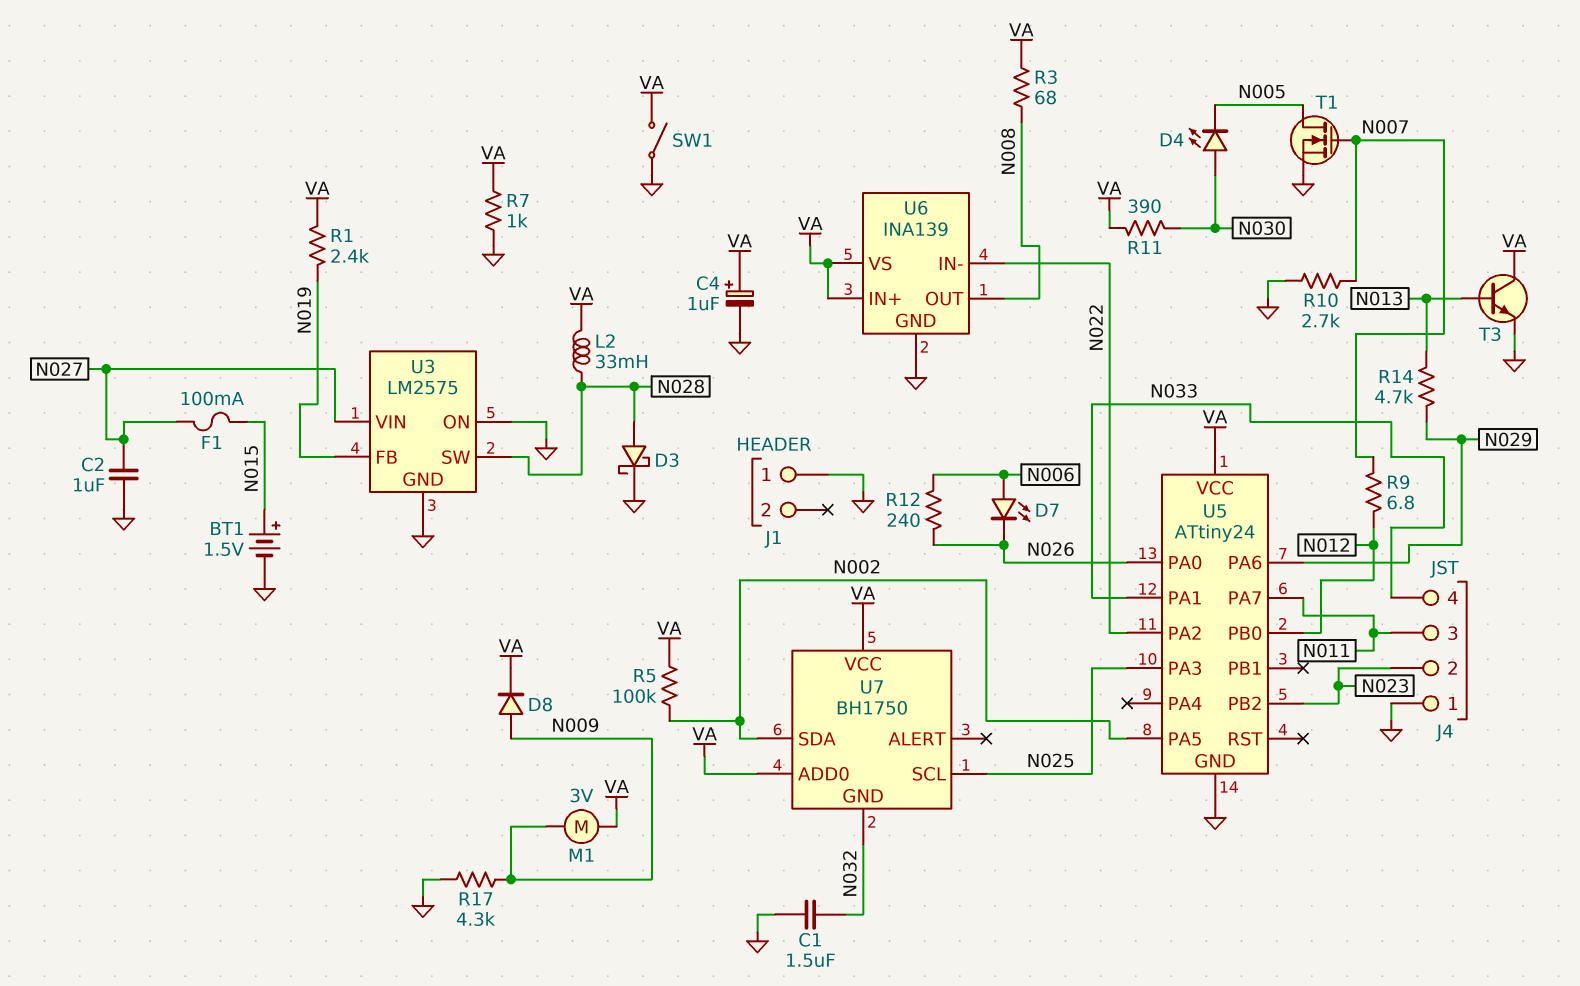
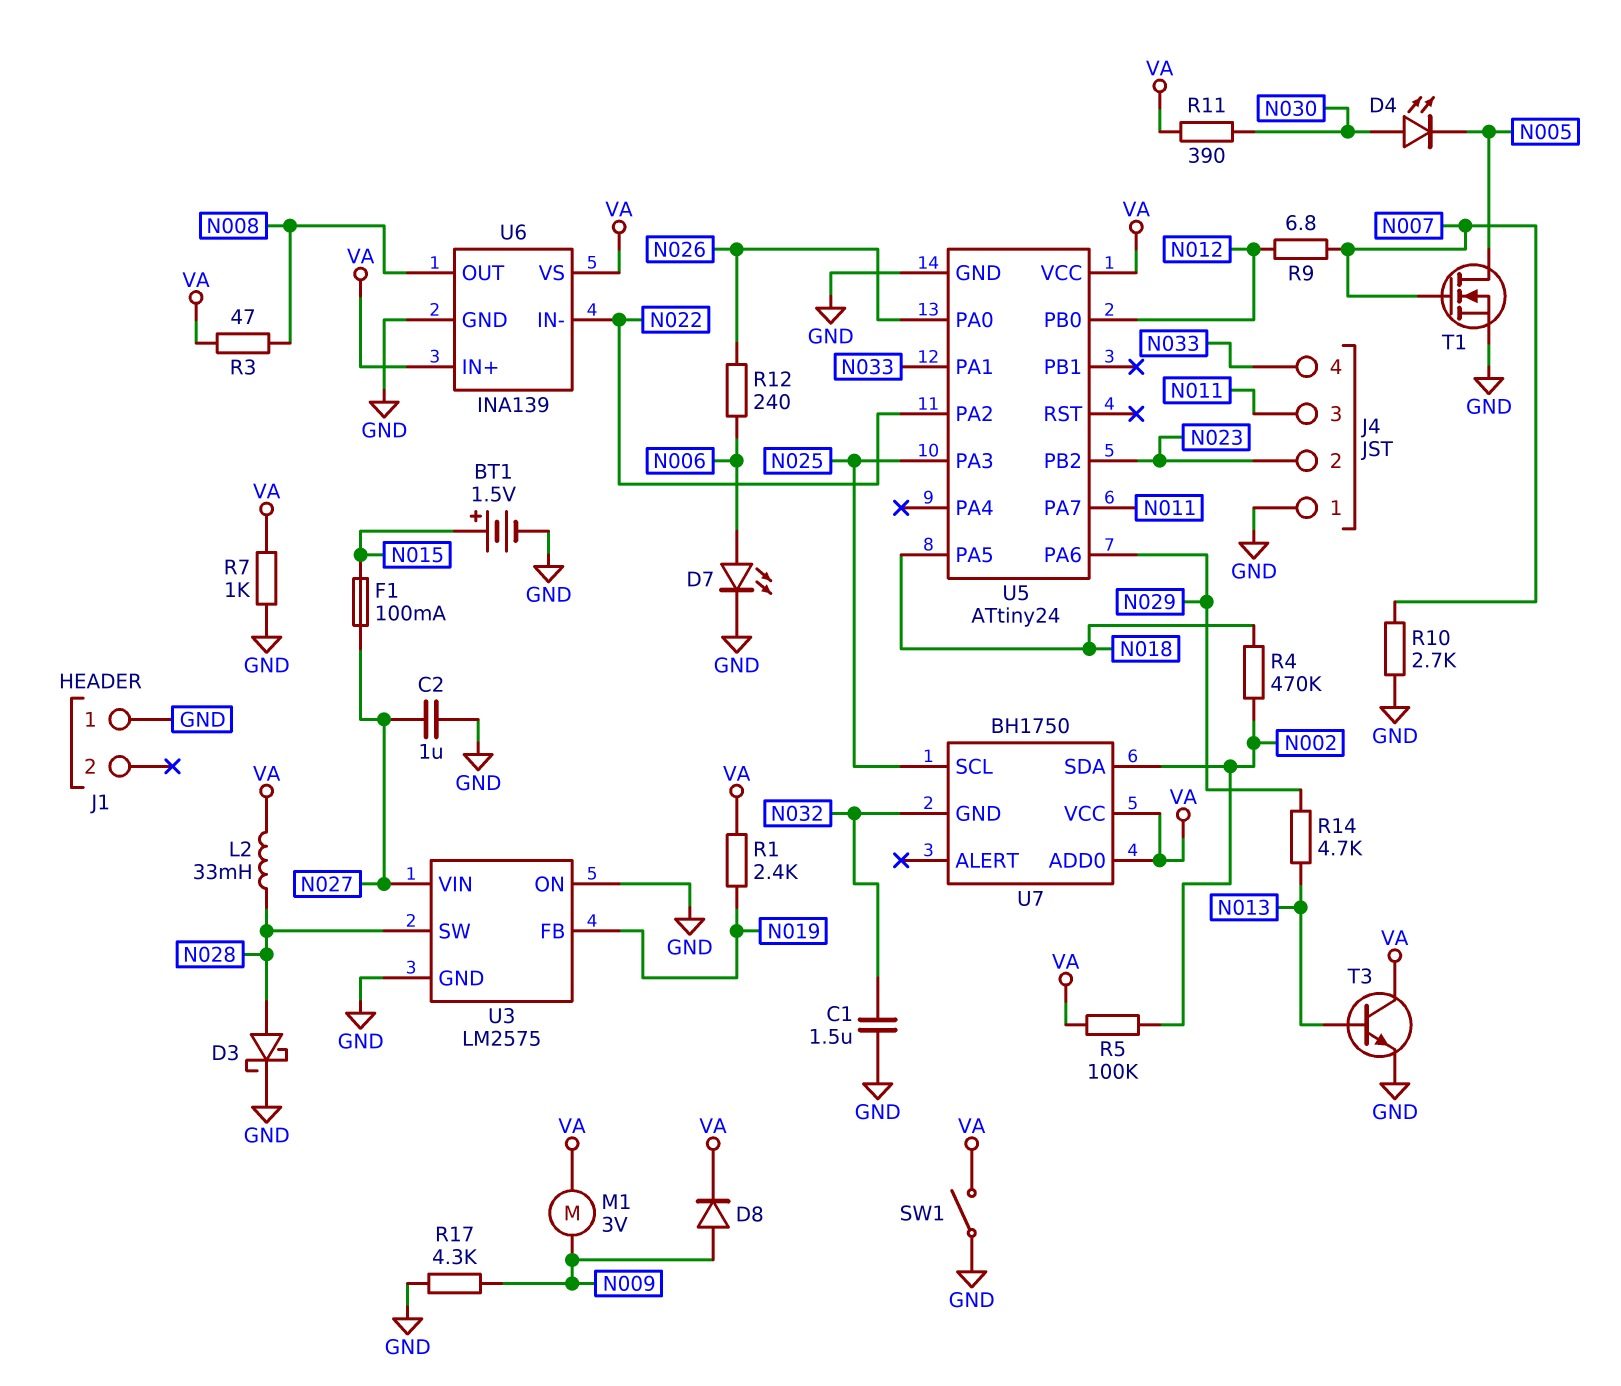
C4: 1uF (plus VA, minus GND) -> none
D7: LED (A N006, K N026) -> LED (A N006, K GND)
R3: 68 (N008, VA) -> 47 (N008, VA)
R4: none -> 470k (N002, N018)
U5 pin PA5: N002 -> N018

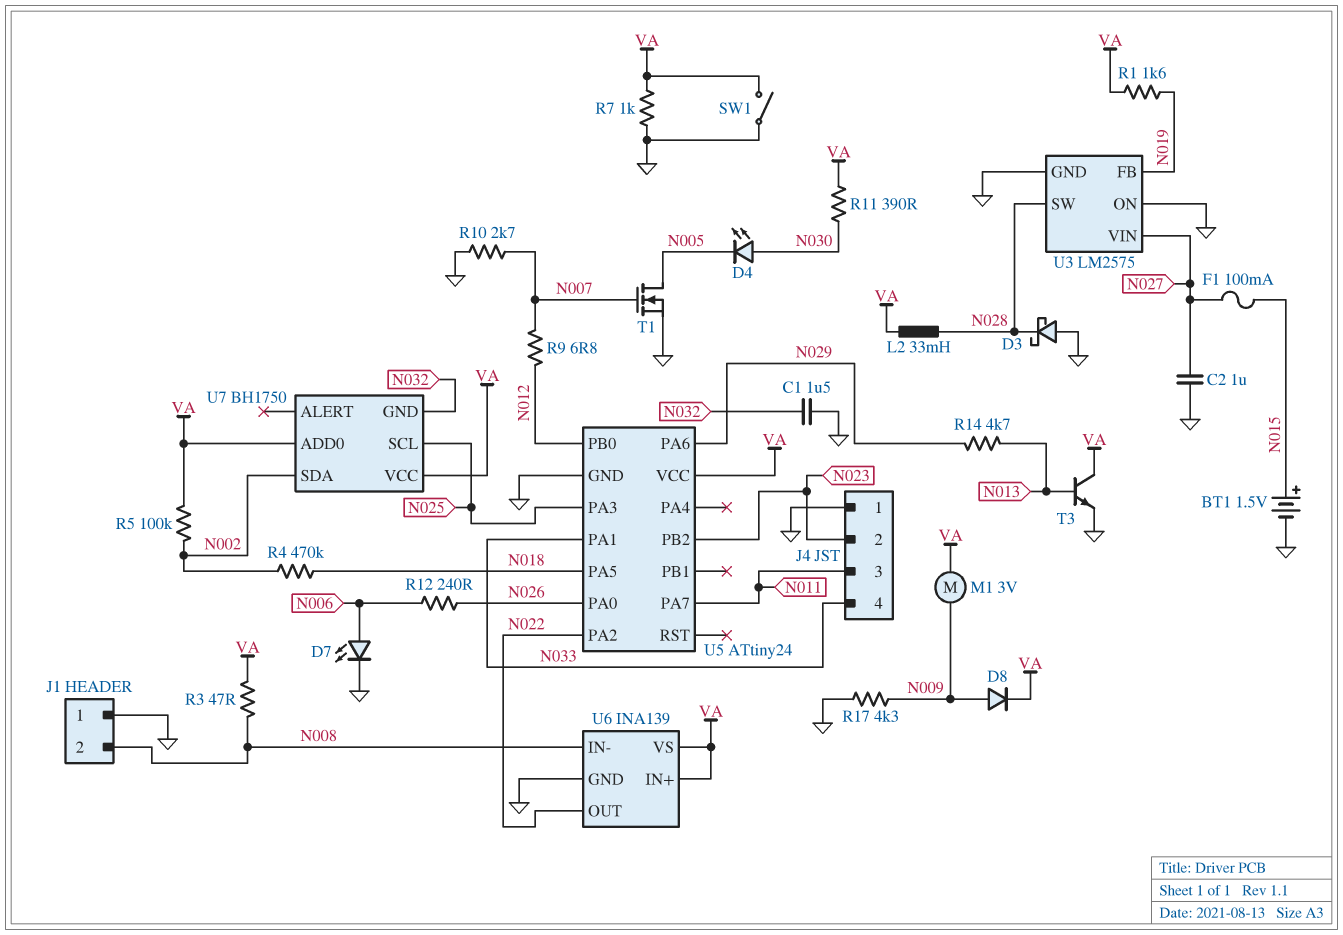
D3: schottky (A N028, K GND) -> schottky (A GND, K N028)
J1 pin 2: none -> N008
R1: 2.4k (N019, VA) -> 1.6k (N019, VA)
U6 pin IN-: N022 -> N008
U6 pin OUT: N008 -> N022

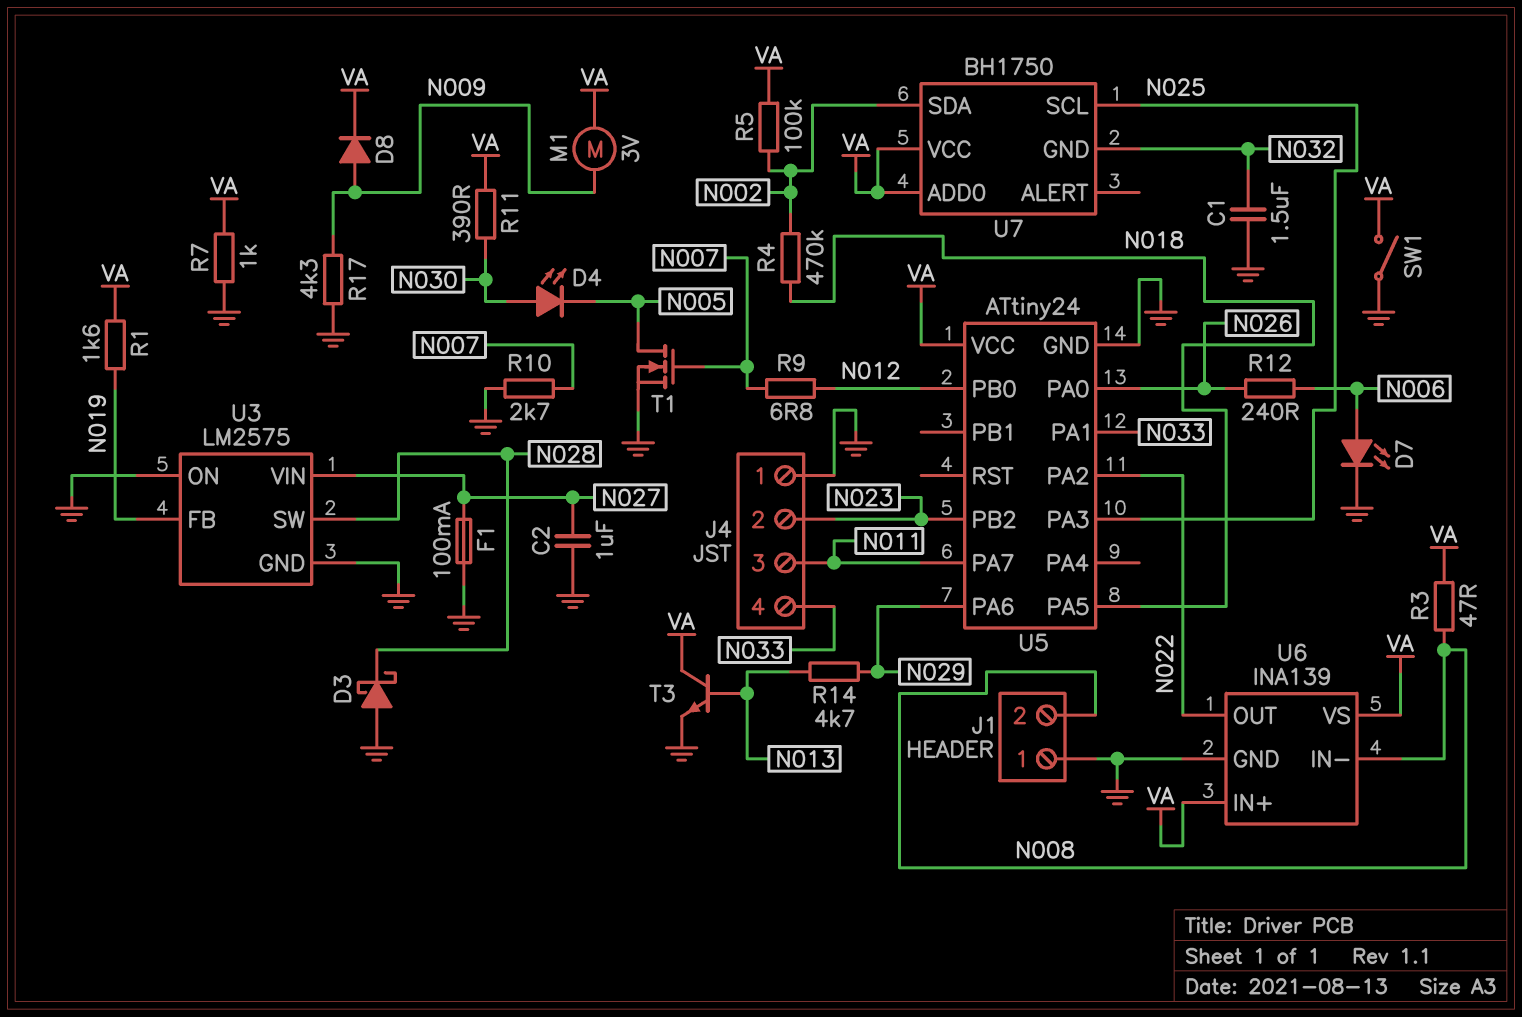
BT1: 1.5V (plus N015, minus GND) -> none
F1: 100mA (N015, N027) -> 100mA (GND, N027)
L2: 33mH (N028, VA) -> none

